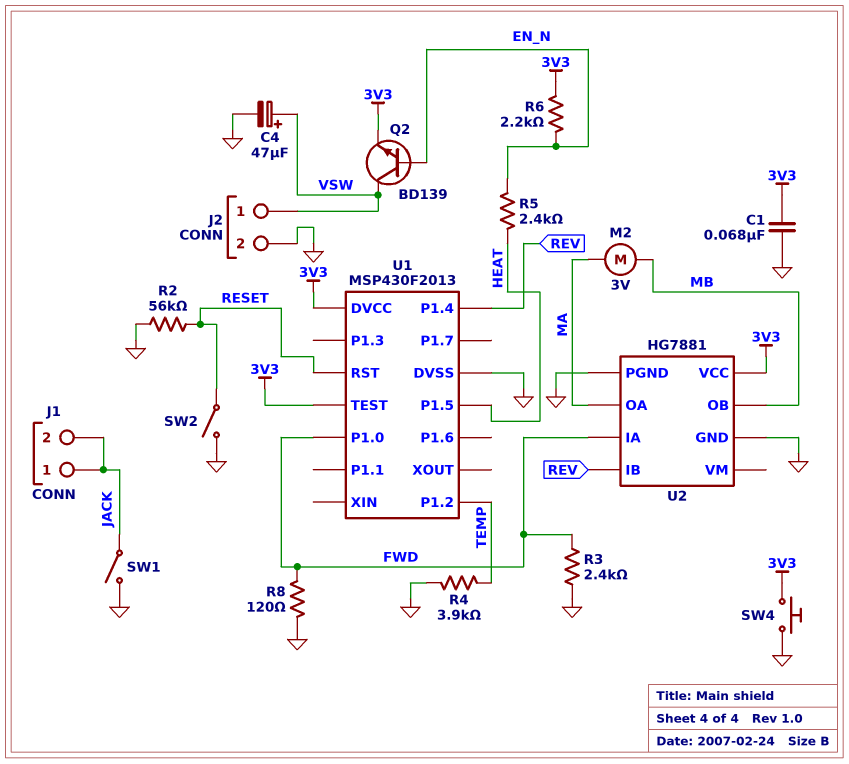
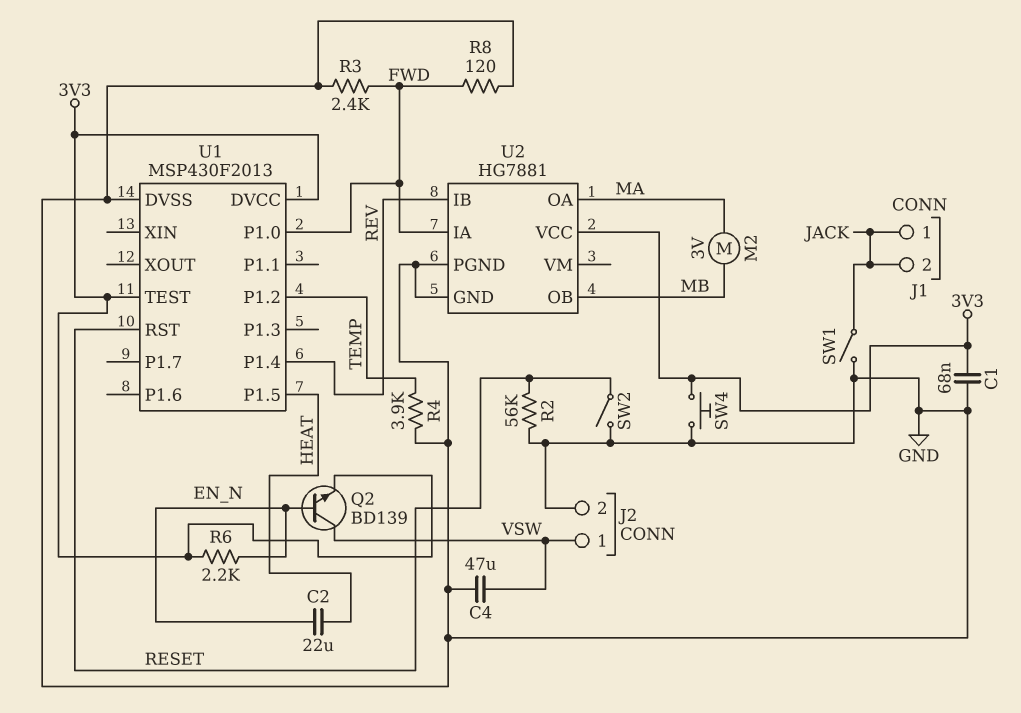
C2: none -> 22uF (EN_N, HEAT)
C4: 47uF (plus VSW, minus GND) -> 47uF (GND, VSW)
R5: 2.4k (EN_N, HEAT) -> none

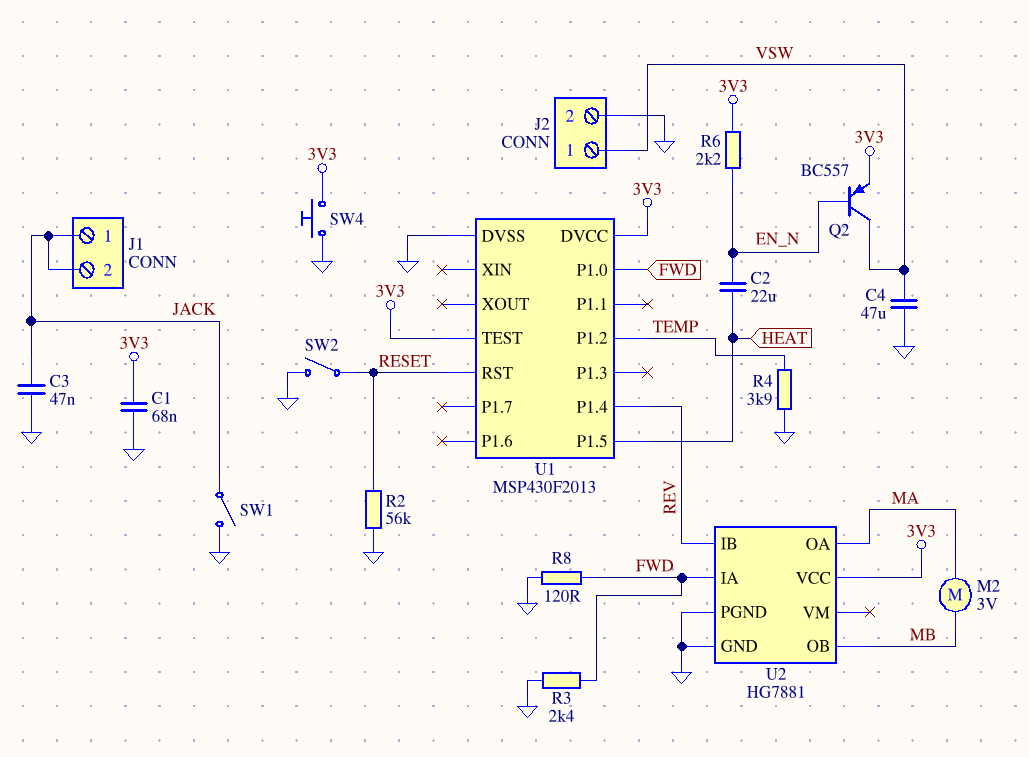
C3: none -> 47nF (GND, JACK)
Q2: NPN BD139 (B EN_N, C VSW, E 3V3) -> PNP BC557 (B EN_N, C VSW, E 3V3)

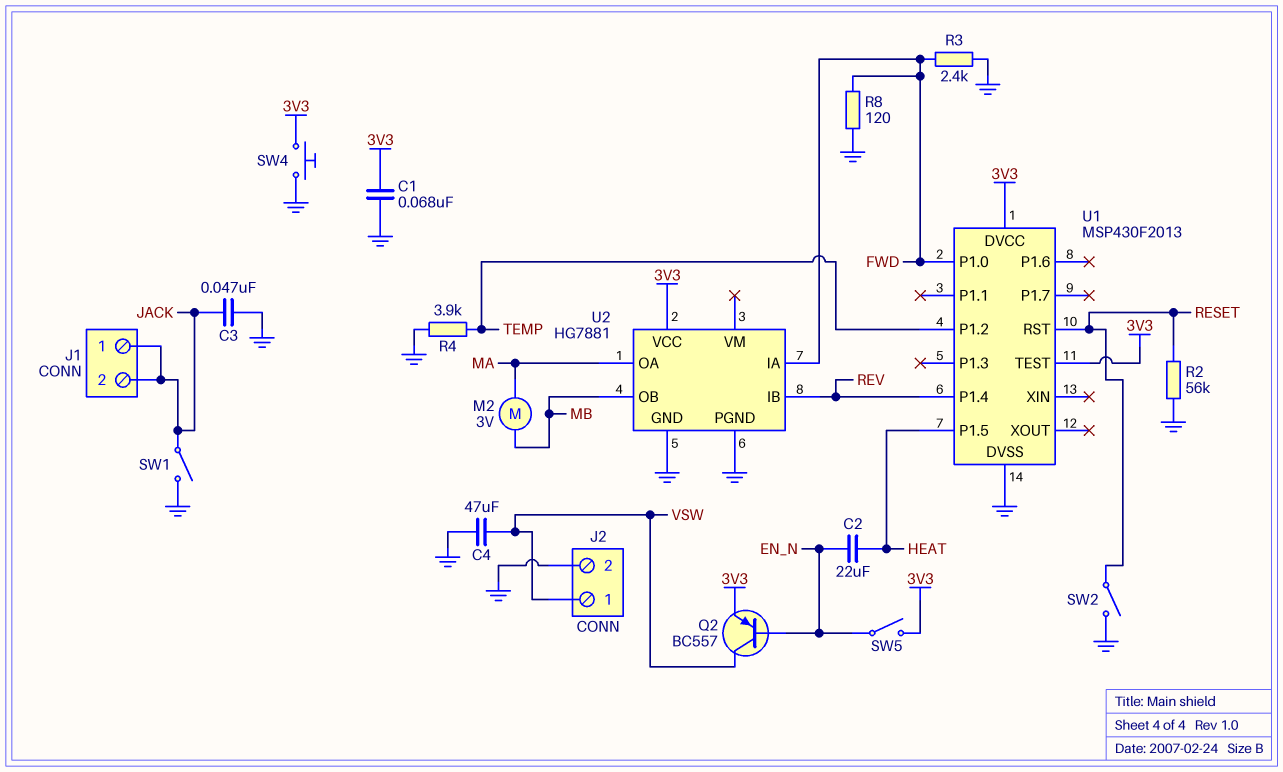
R6: 2.2k (3V3, EN_N) -> none
SW5: none -> switch (3V3, EN_N)

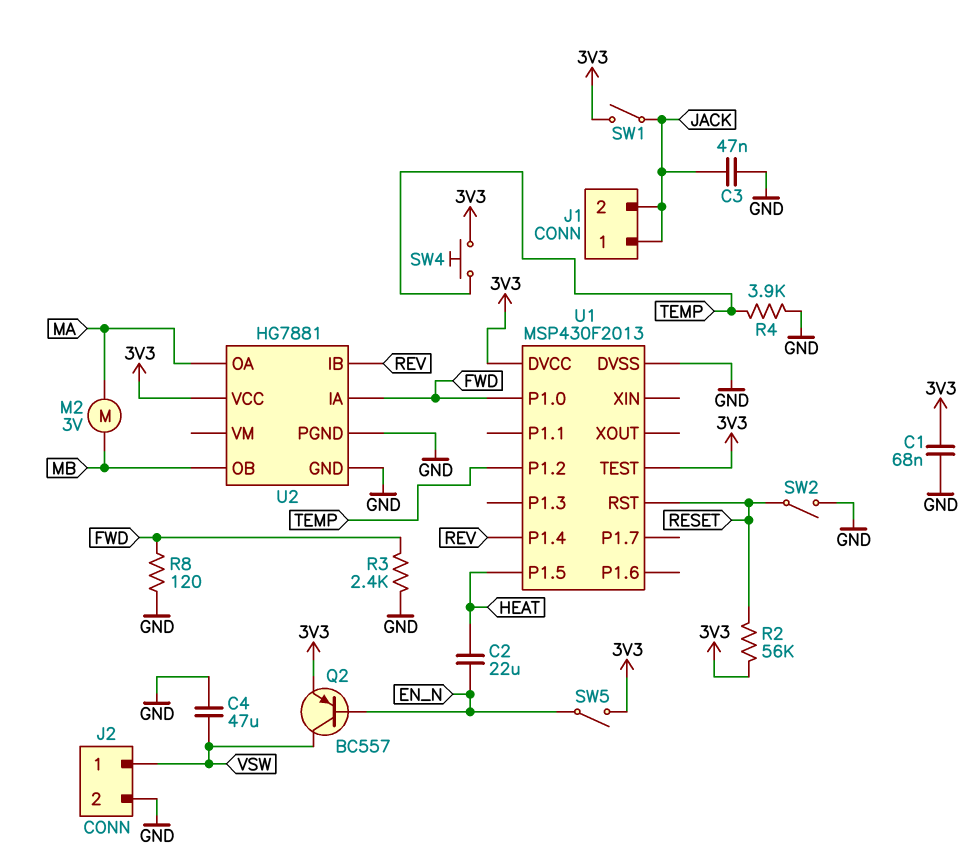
R2: 56k (GND, RESET) -> 56k (3V3, RESET)
SW1: switch (GND, JACK) -> switch (3V3, JACK)
SW4: button (3V3, GND) -> button (3V3, TEMP)

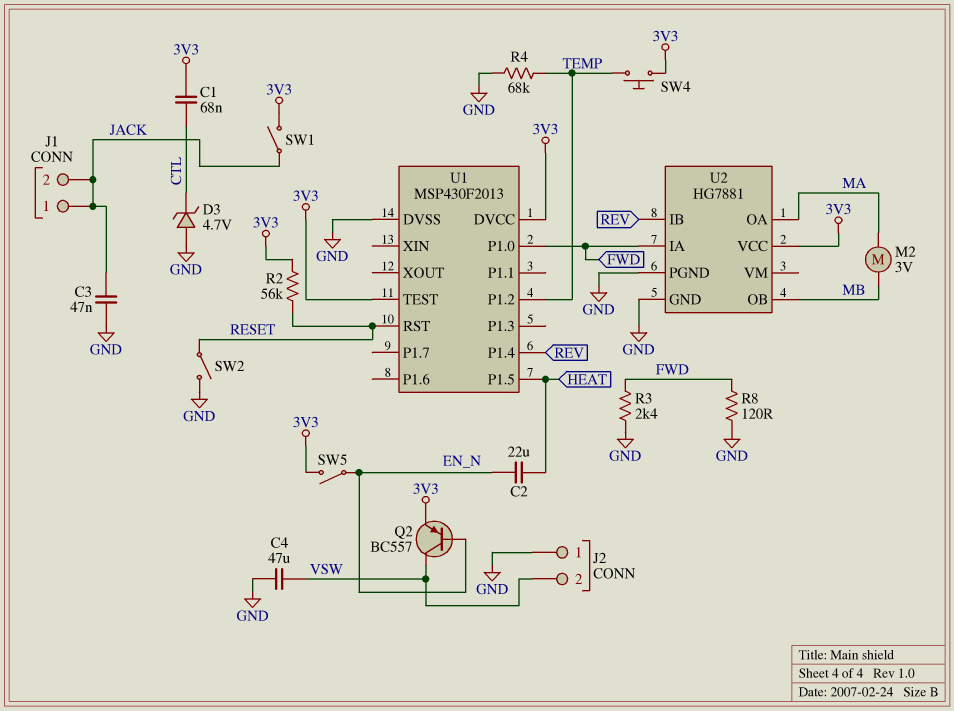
C1: 68nF (3V3, GND) -> 68nF (3V3, CTL)
D3: none -> zener 4.7V (A GND, K CTL)
J2 pin 1: VSW -> GND
J2 pin 2: GND -> VSW
R4: 3.9k (GND, TEMP) -> 68k (GND, TEMP)

